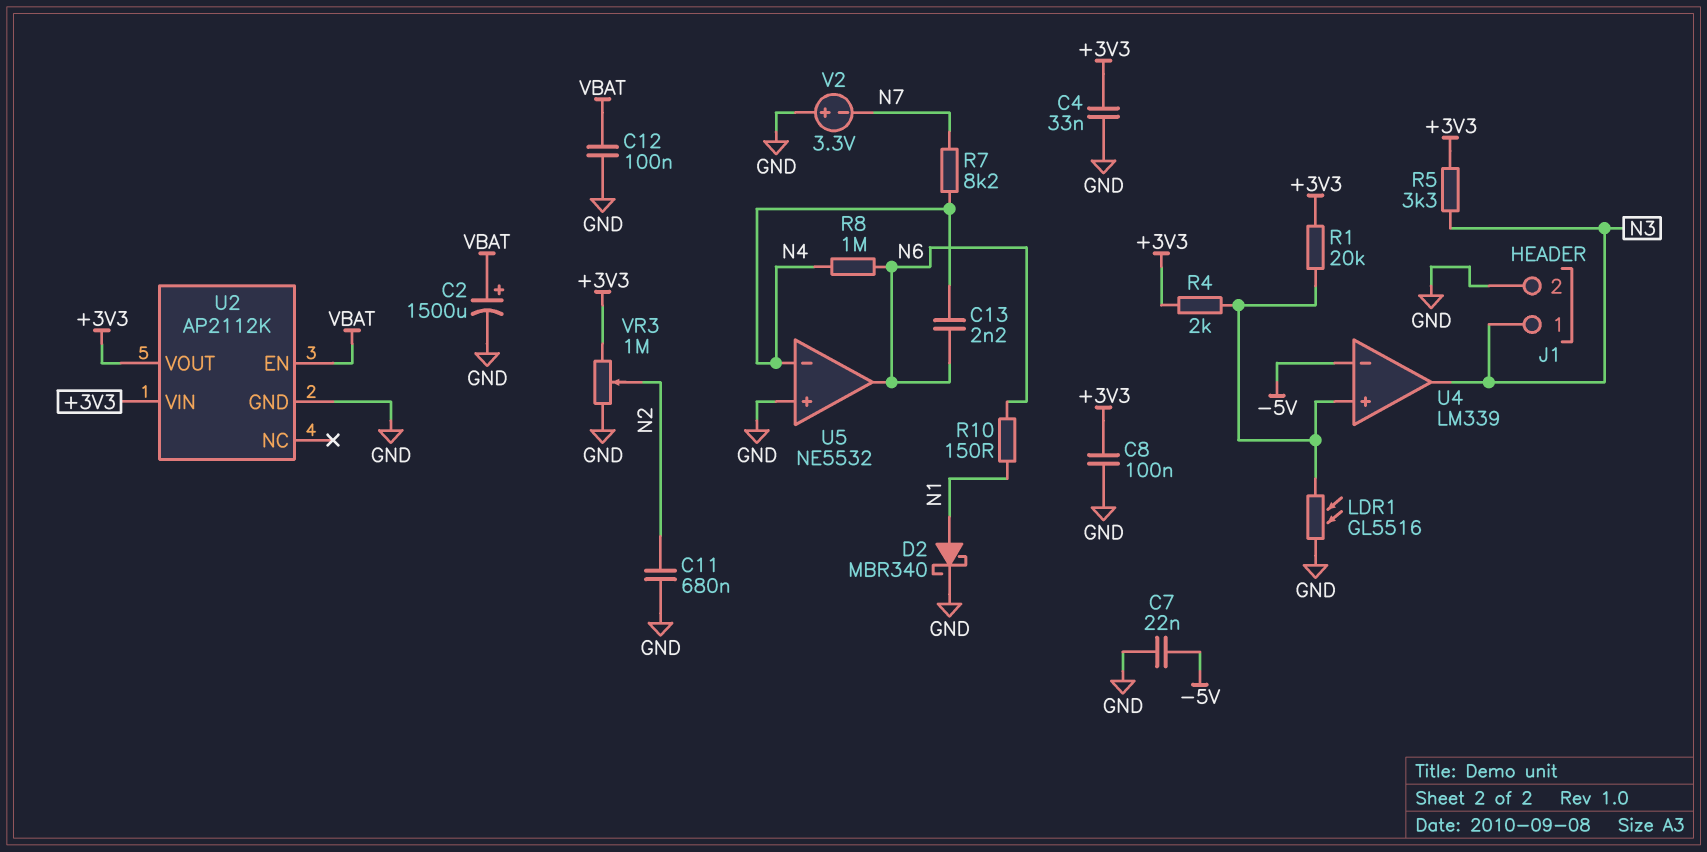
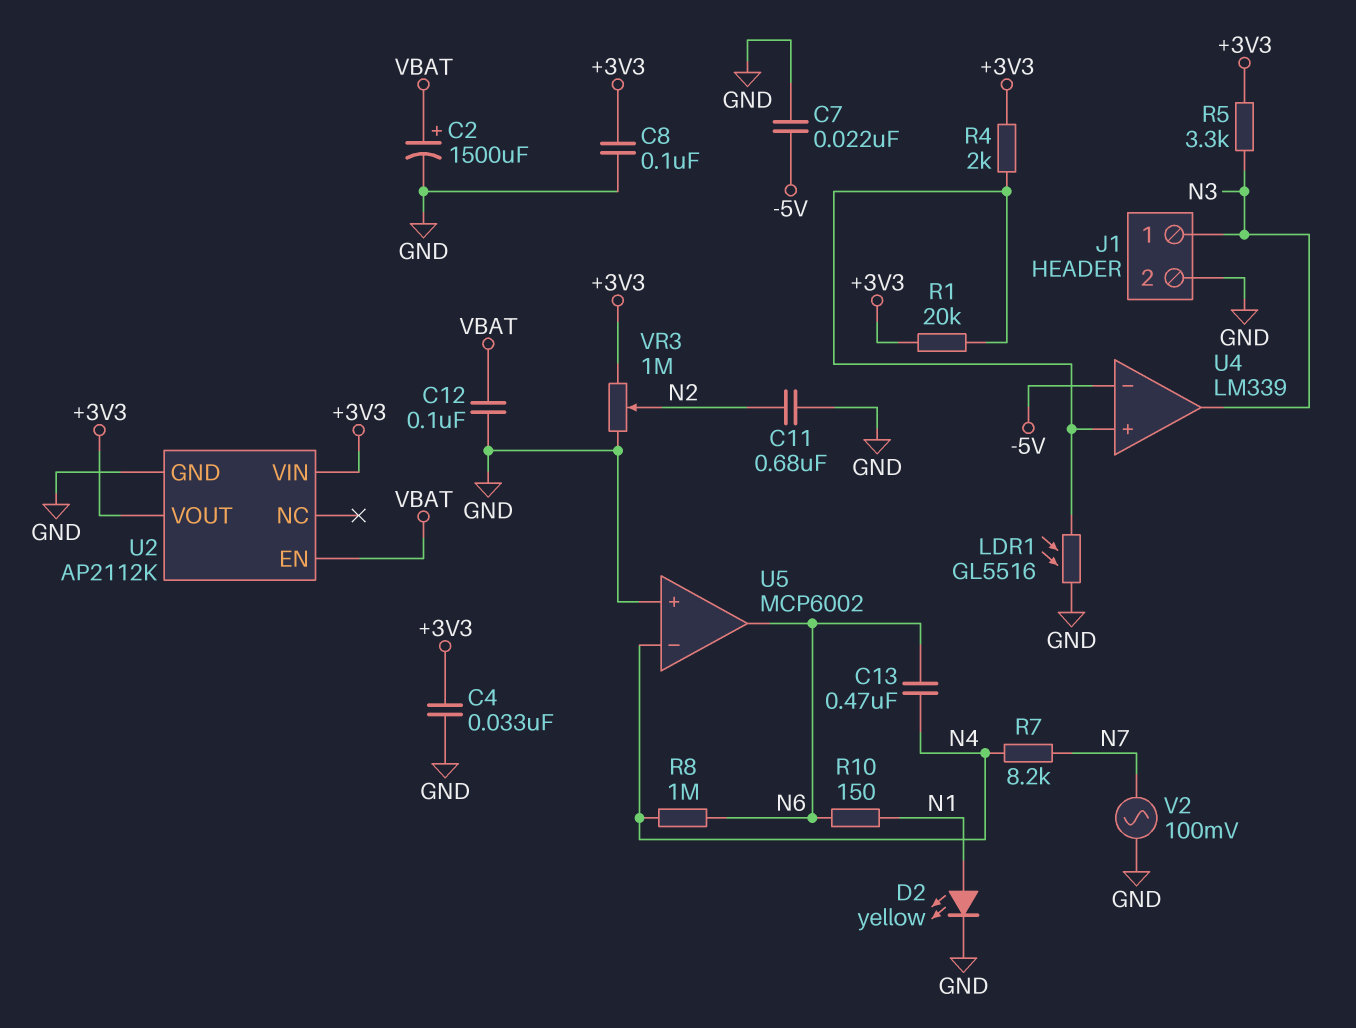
C13: 2.2nF (N4, N6) -> 470nF (N4, N6)
D2: schottky MBR340 (A N1, K GND) -> LED yellow (A N1, K GND)
U5: NE5532 -> MCP6002
V2: 3.3V (plus GND, minus N7) -> AC 100mV (GND, N7)

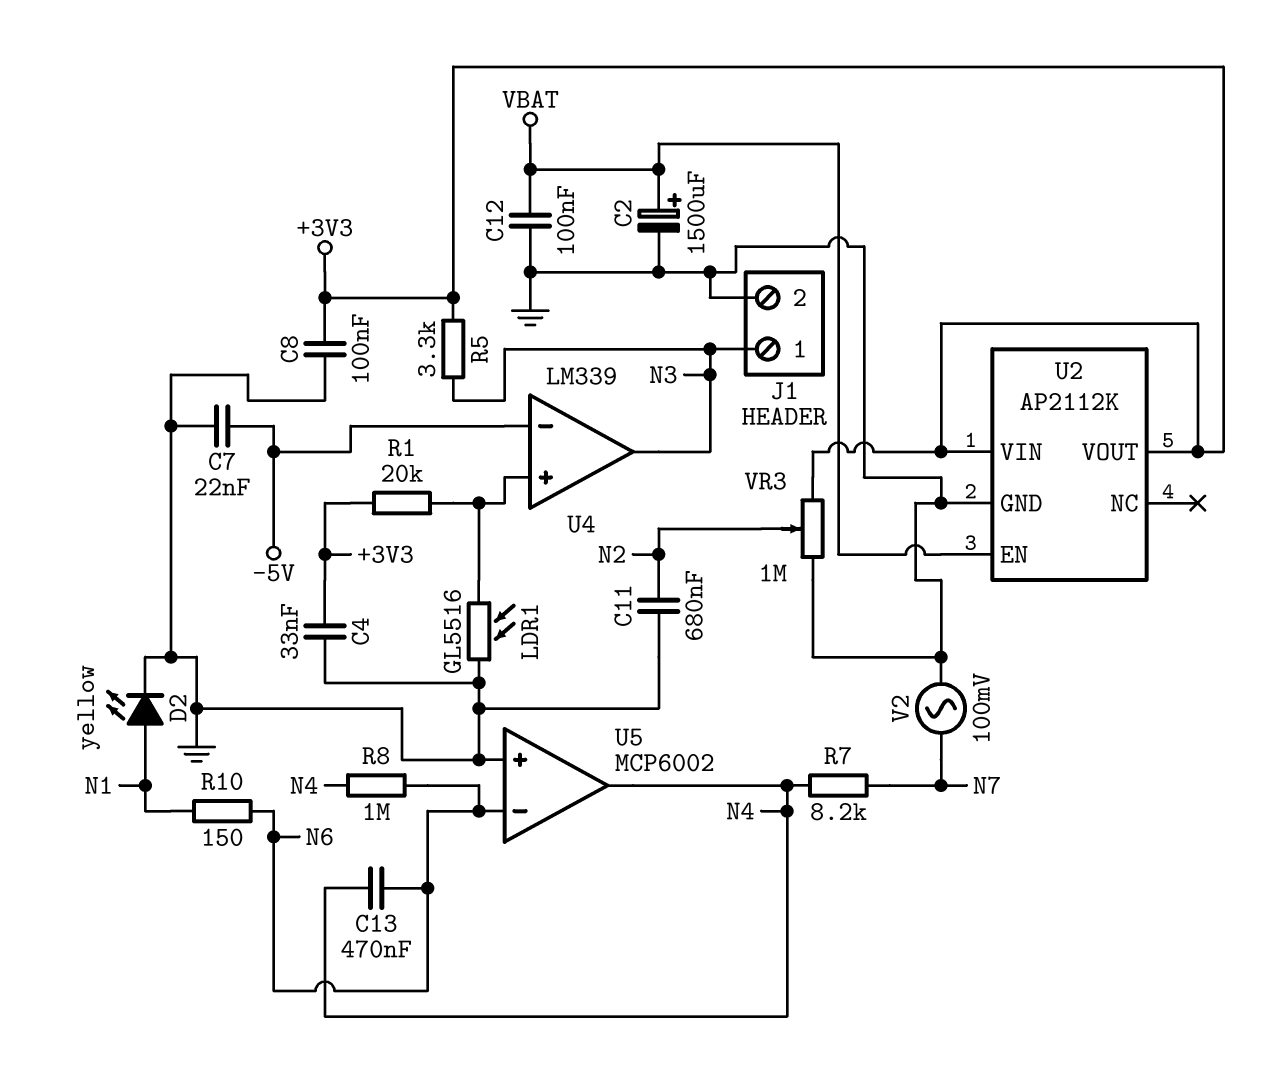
R4: 2k (+3V3, U4/in+) -> none
U5 pin in-: N4 -> N6
U5 pin out: N6 -> N4

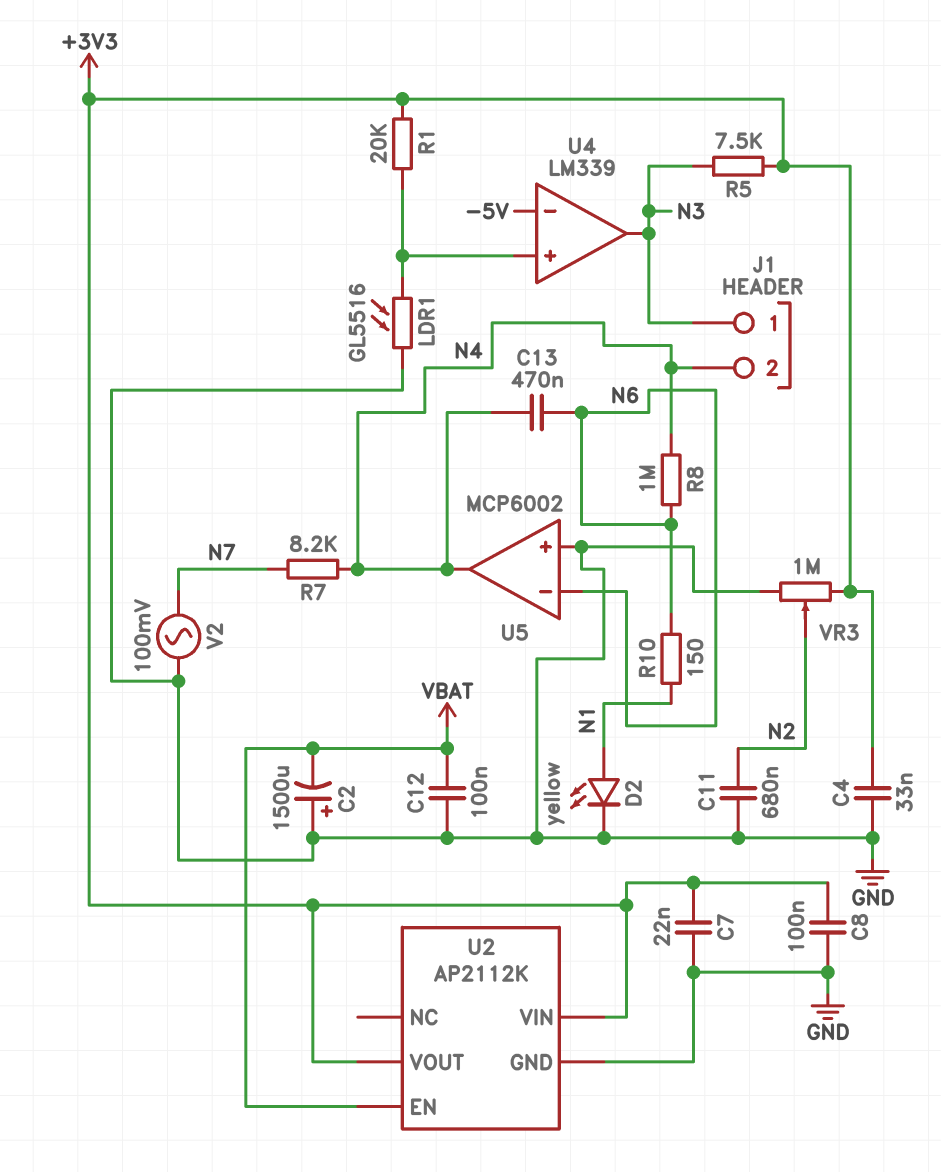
C2: 1500uF (plus VBAT, minus GND) -> 1500uF (plus GND, minus VBAT)
C7: 22nF (-5V, GND) -> 22nF (+3V3, GND)
J1 pin 2: GND -> N4
R5: 3.3k (+3V3, N3) -> 7.5k (+3V3, N3)

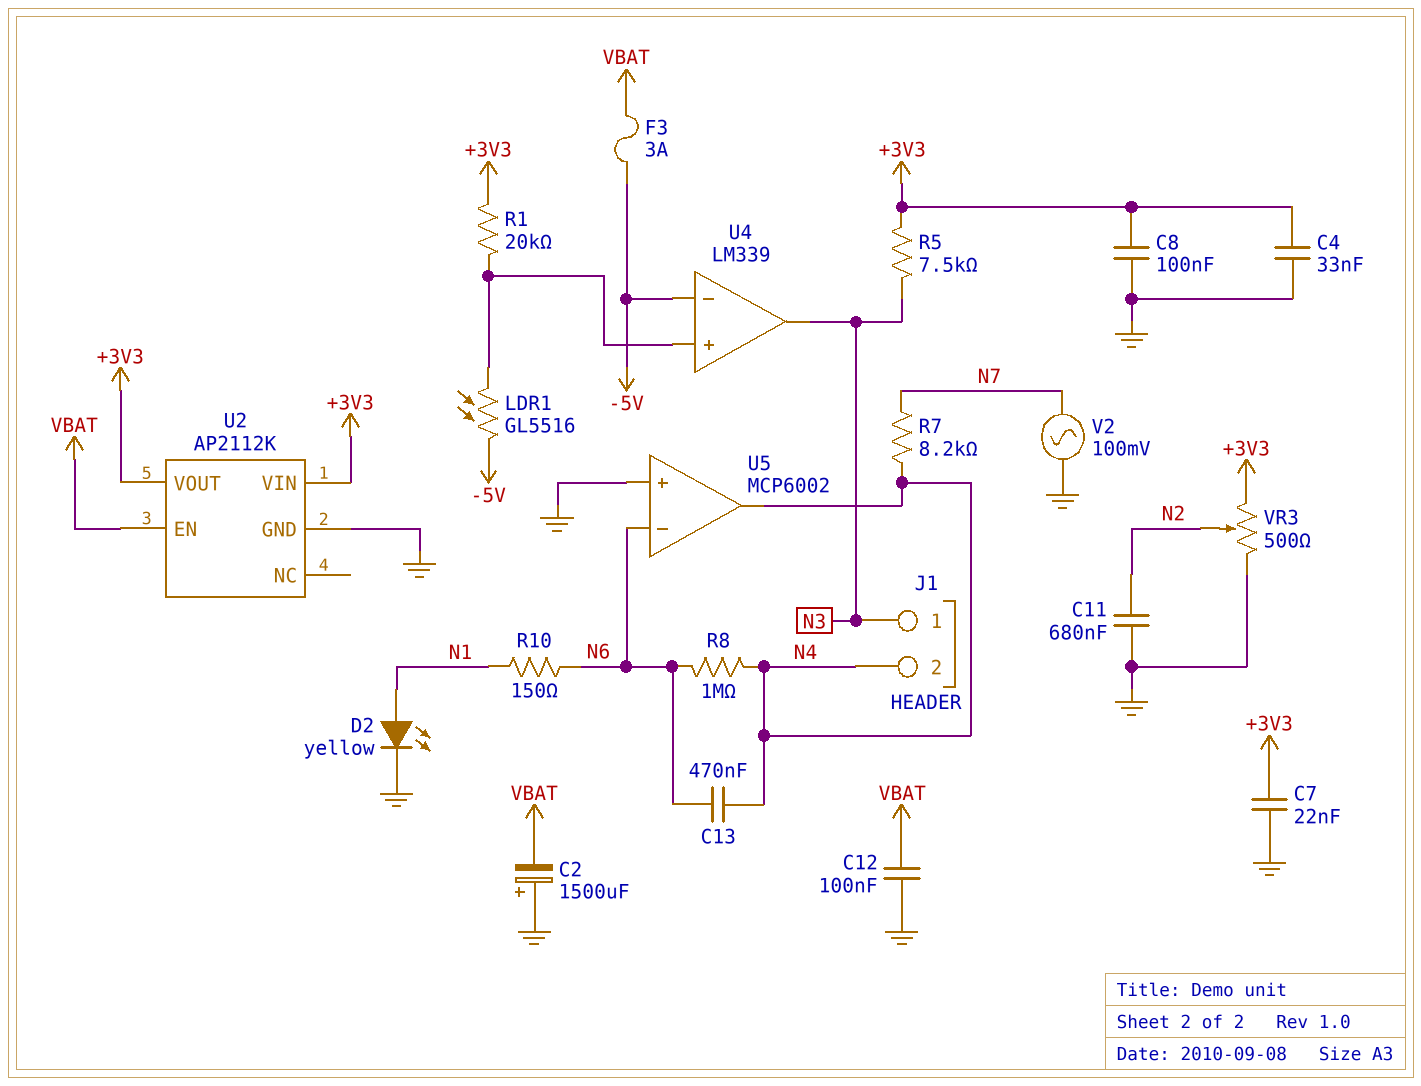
F3: none -> 3A (-5V, VBAT)
LDR1: GL5516 (GND, U4/in+) -> GL5516 (-5V, U4/in+)
VR3: 1M (+3V3, GND, wiper N2) -> 500 (+3V3, GND, wiper N2)

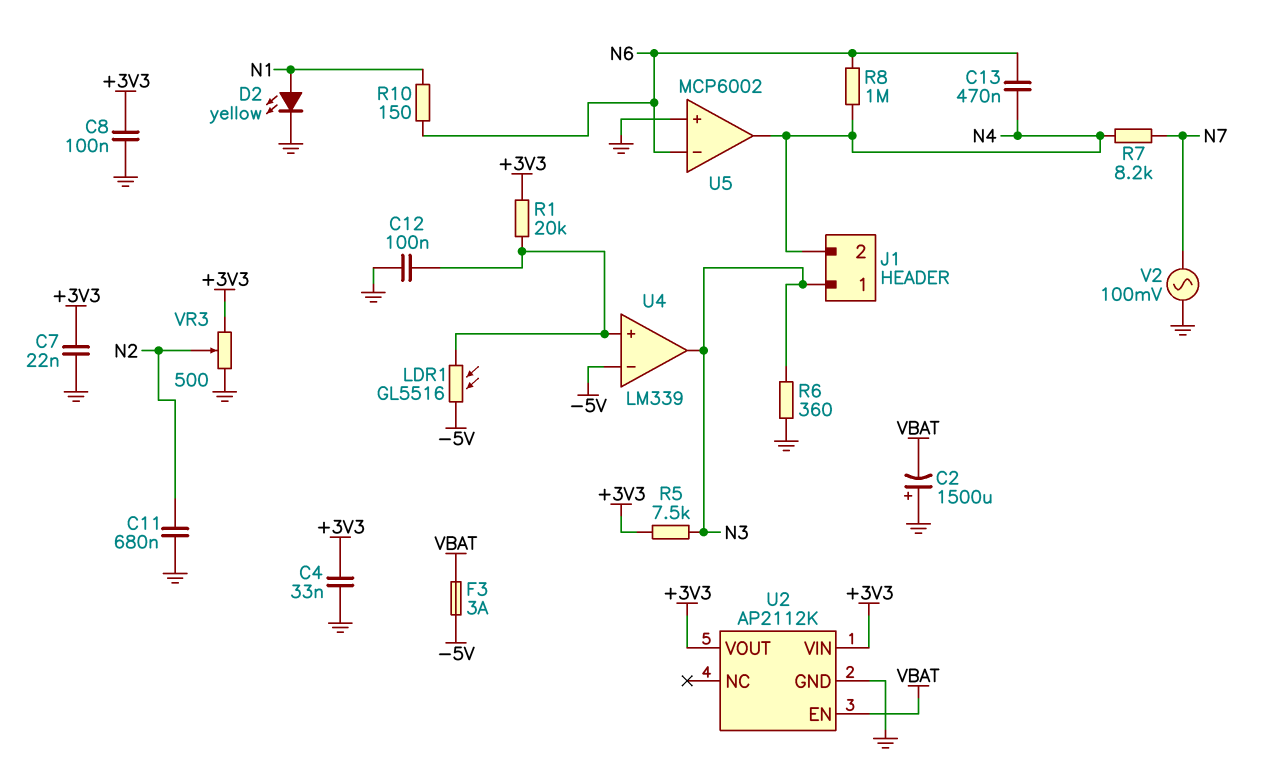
C12: 100nF (GND, VBAT) -> 100nF (GND, U4/in+)
R6: none -> 360 (GND, N3)

